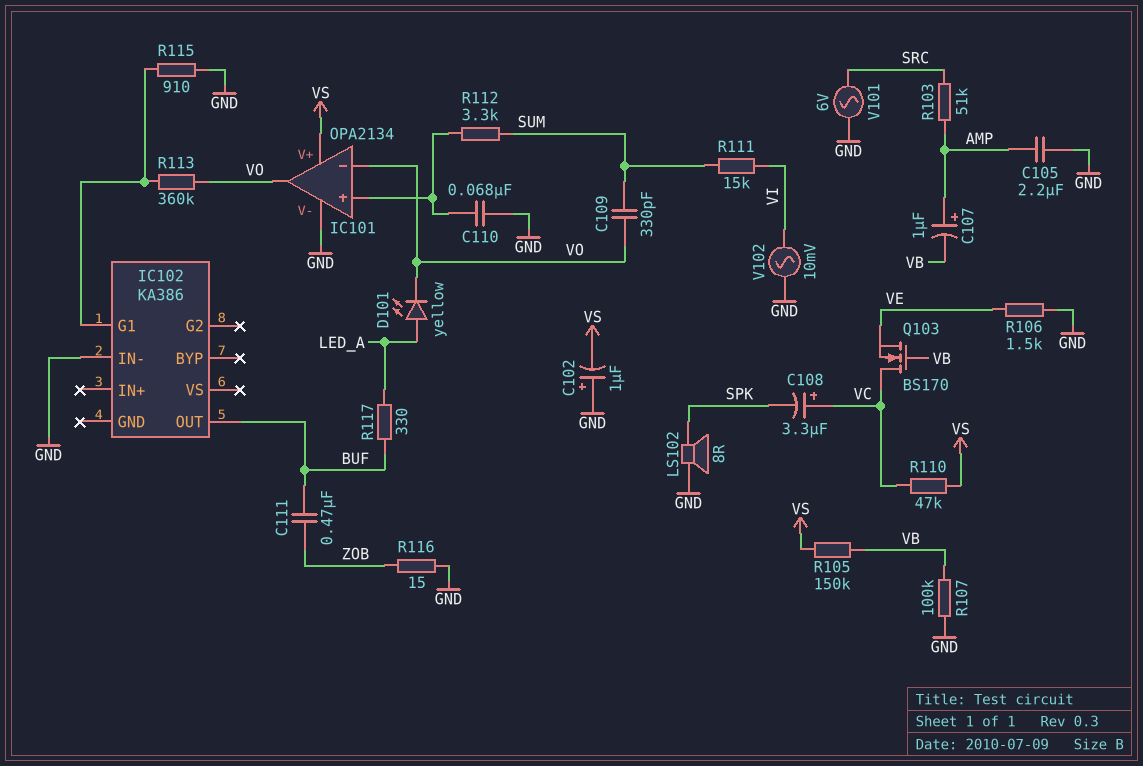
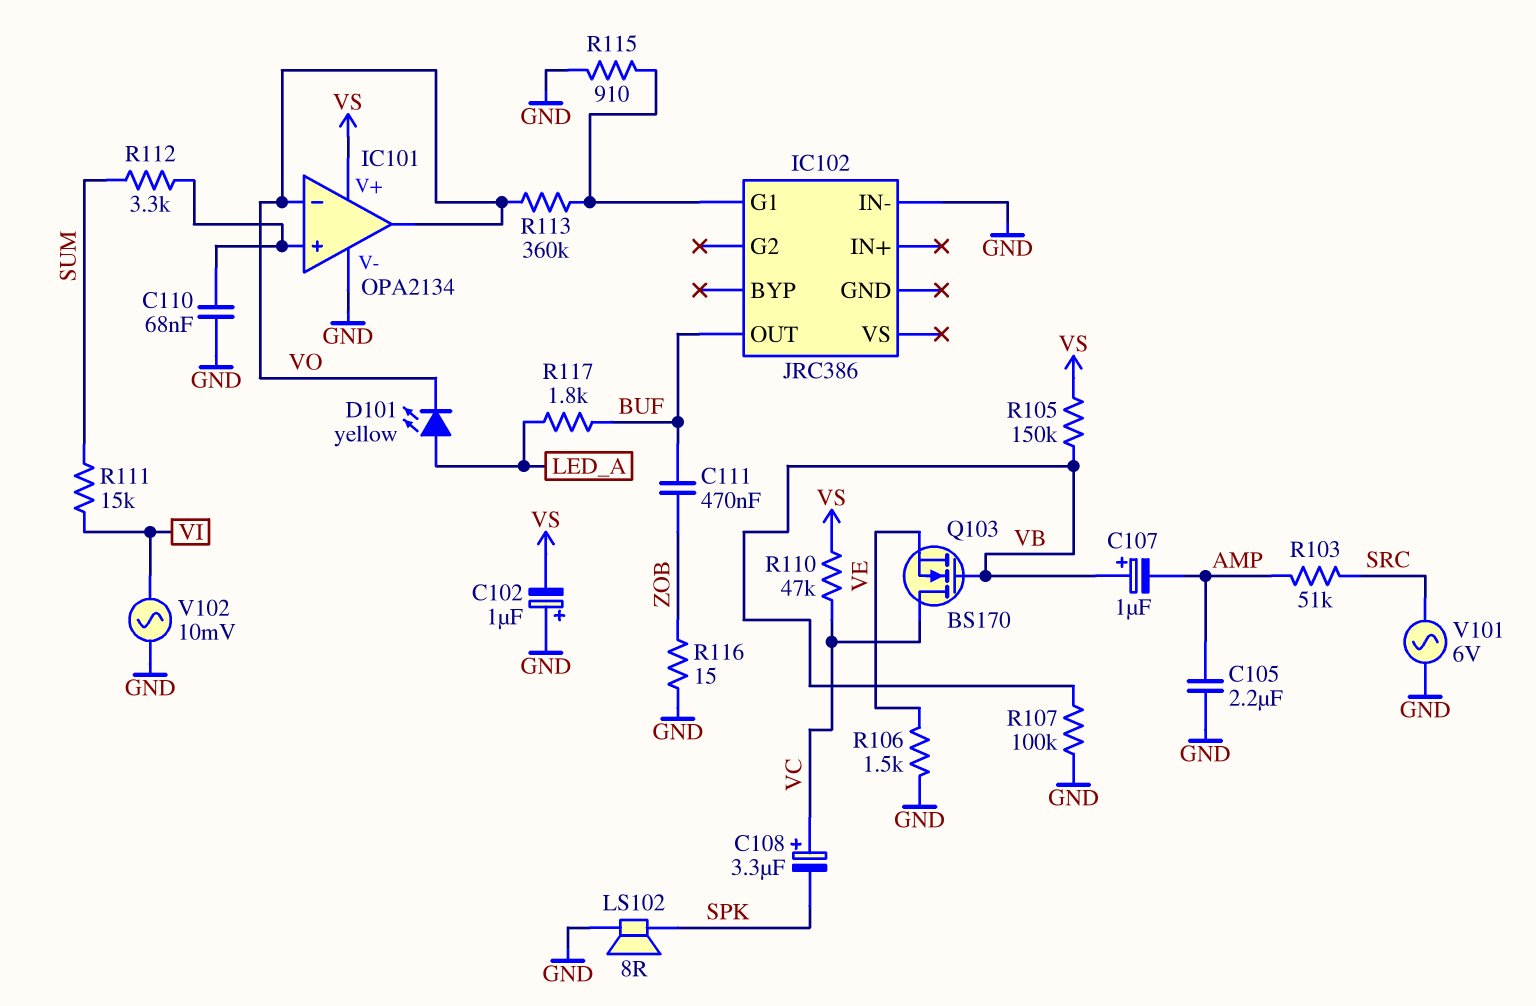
C107: 1uF (plus AMP, minus VB) -> 1uF (plus VB, minus AMP)
C109: 330pF (SUM, VO) -> none
IC102: KA386 -> JRC386
R117: 330 (BUF, LED_A) -> 1.8k (BUF, LED_A)

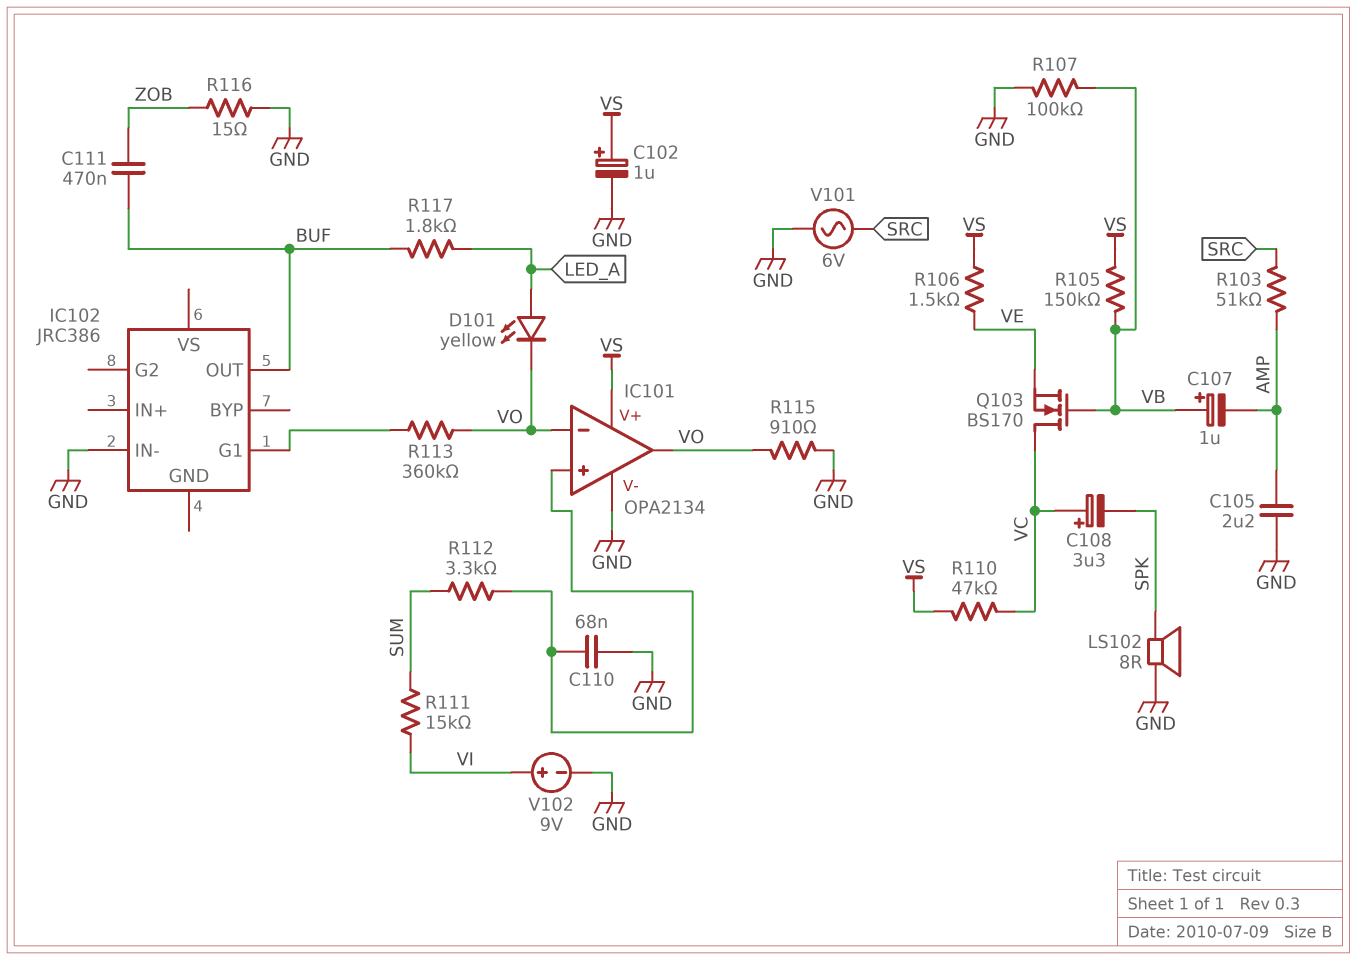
C102: 1uF (plus GND, minus VS) -> 1uF (plus VS, minus GND)
R106: 1.5k (GND, VE) -> 1.5k (VE, VS)
R115: 910 (GND, IC102/G1) -> 910 (GND, VO)
V102: AC 10mV (GND, VI) -> 9V (plus VI, minus GND)

